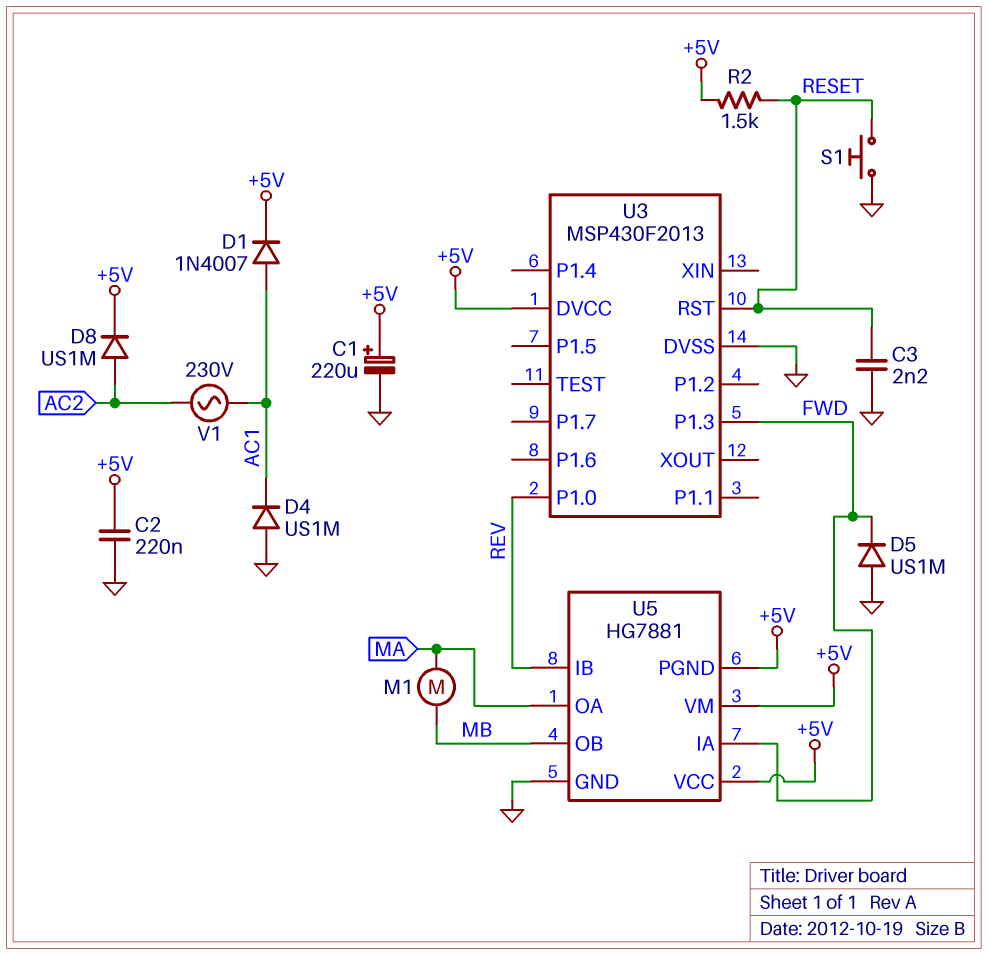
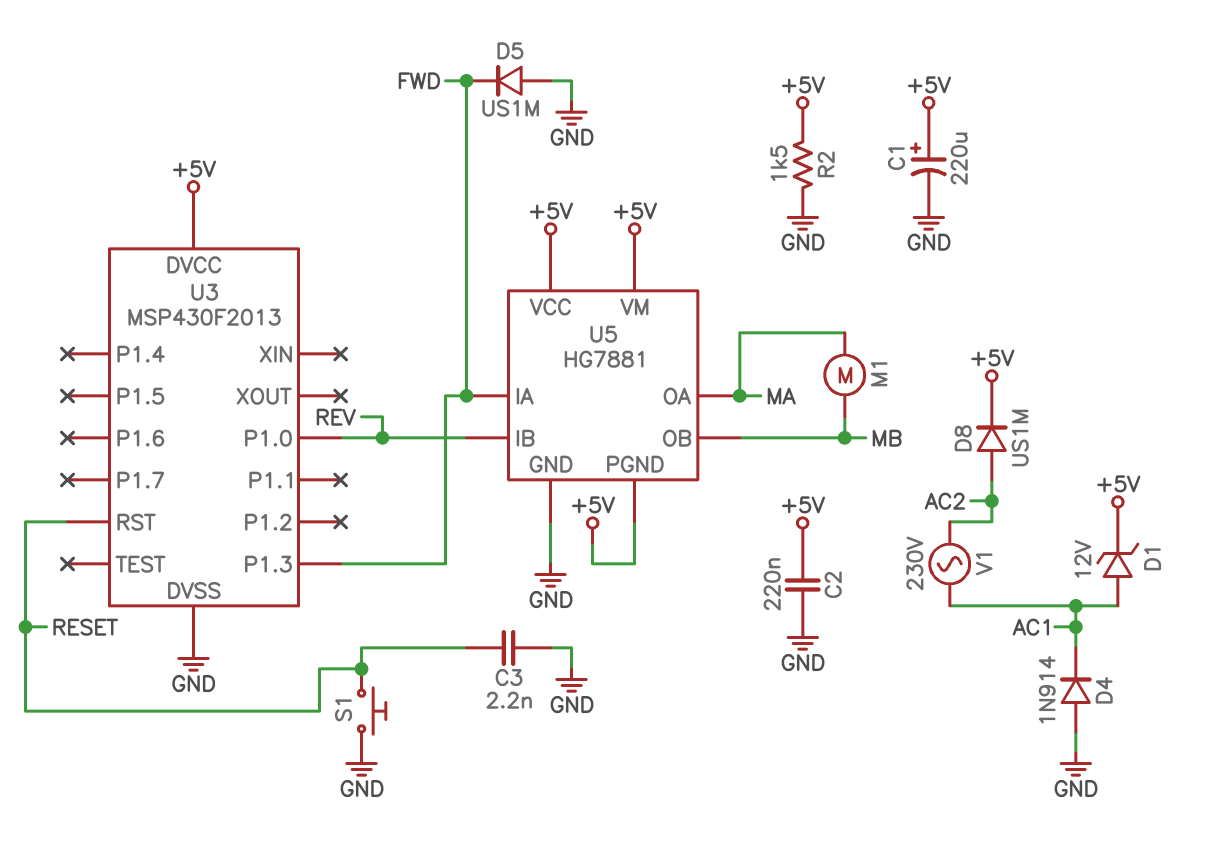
D1: diode 1N4007 (A AC1, K +5V) -> zener 12V (A AC1, K +5V)
D4: diode US1M (A GND, K AC1) -> diode 1N914 (A GND, K AC1)
R2: 1.5k (+5V, RESET) -> 1.5k (+5V, GND)

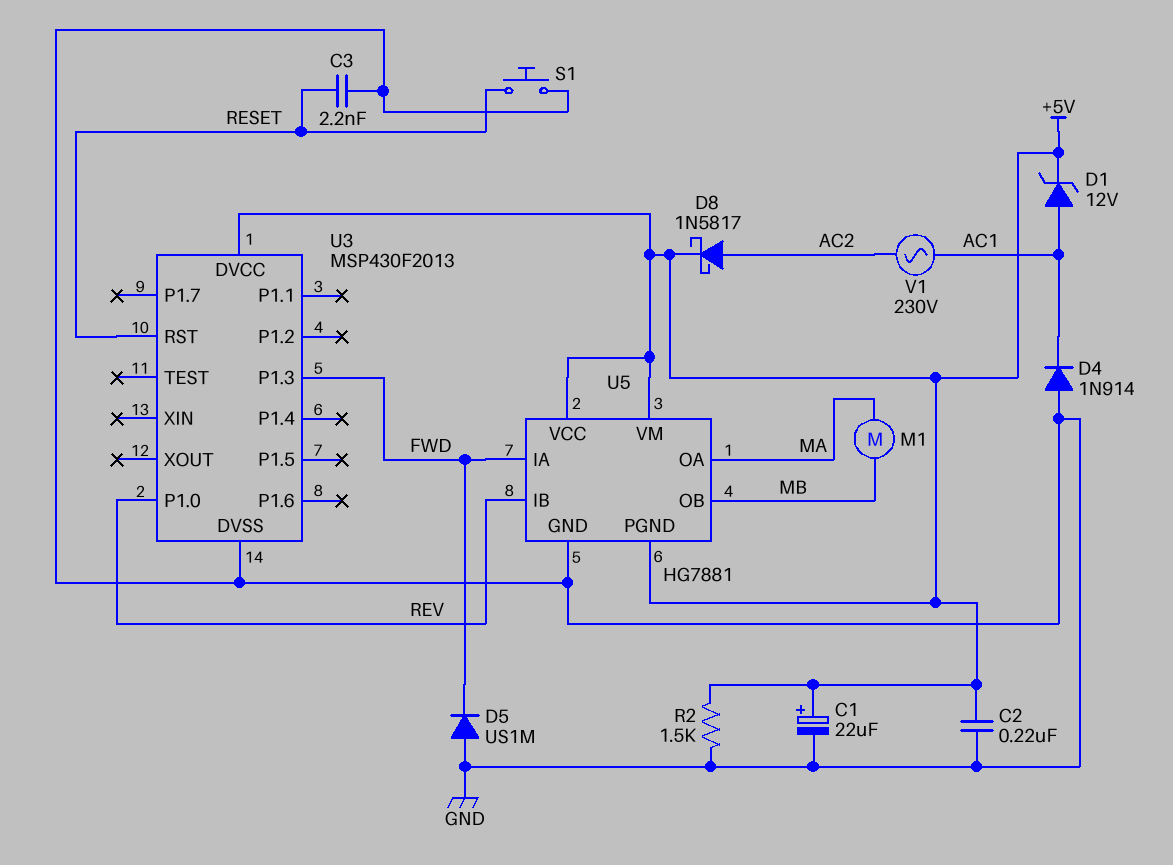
C1: 220uF (plus +5V, minus GND) -> 22uF (plus +5V, minus GND)
D8: diode US1M (A AC2, K +5V) -> schottky 1N5817 (A AC2, K +5V)

